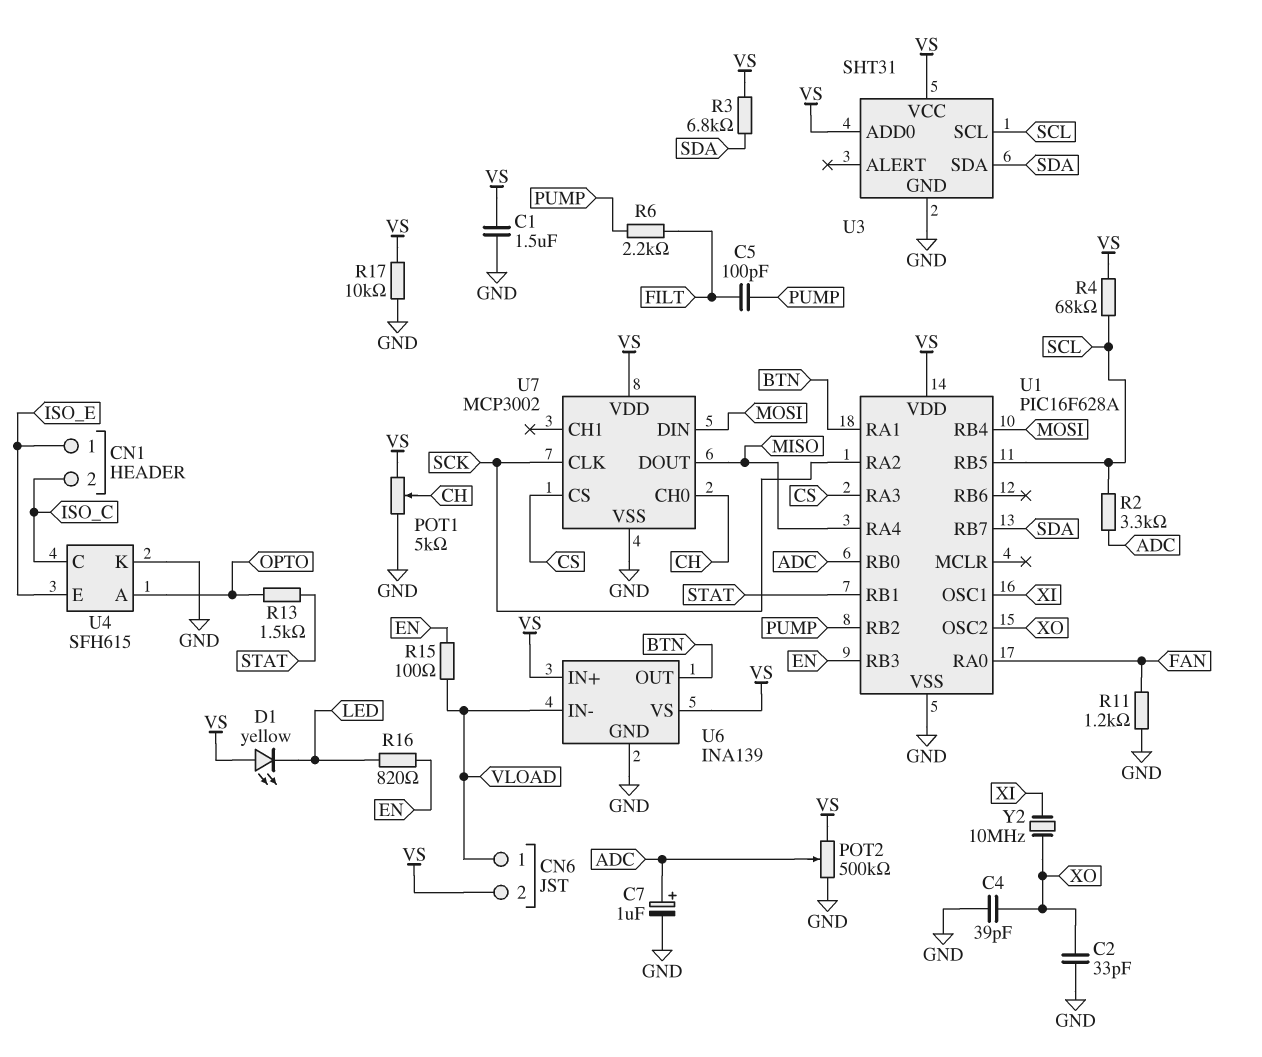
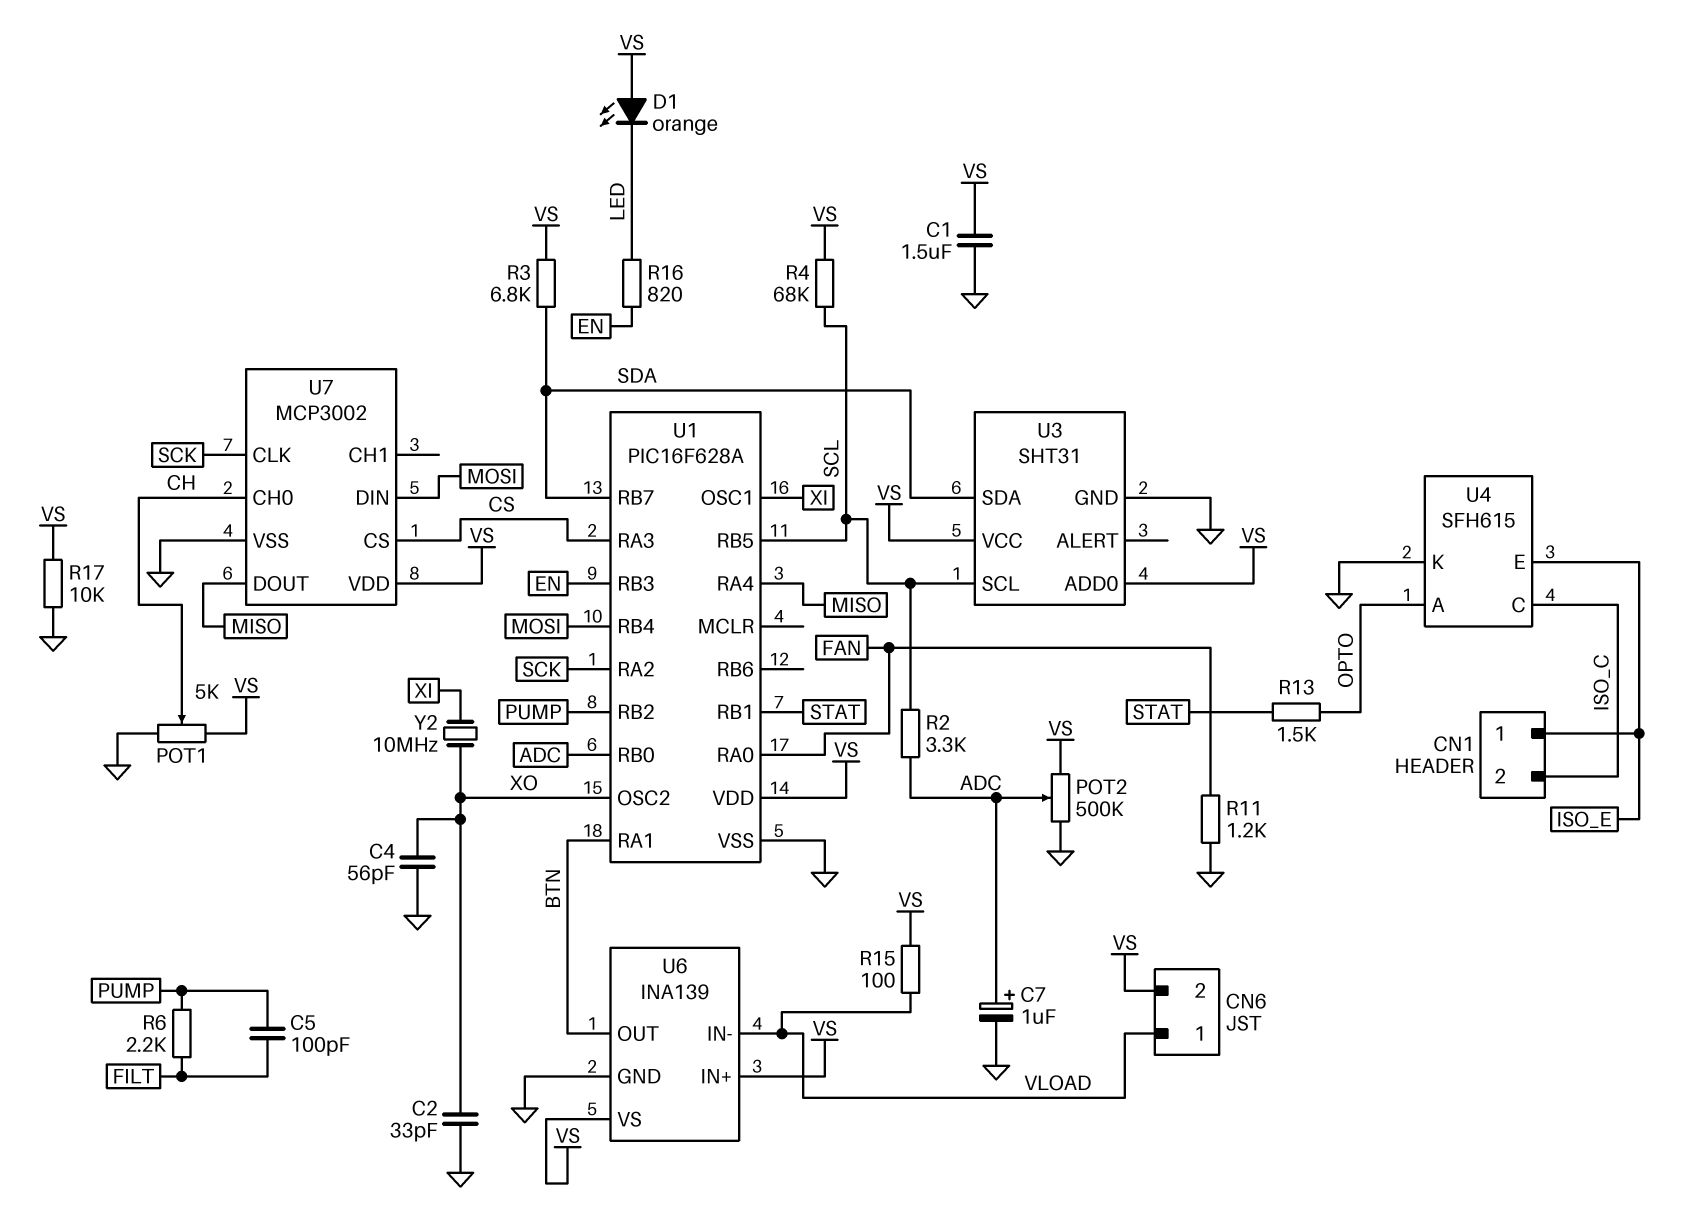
C4: 39pF (GND, XO) -> 56pF (GND, XO)
D1: LED yellow (A VS, K LED) -> LED orange (A VS, K LED)
R15: 100 (EN, VLOAD) -> 100 (VLOAD, VS)

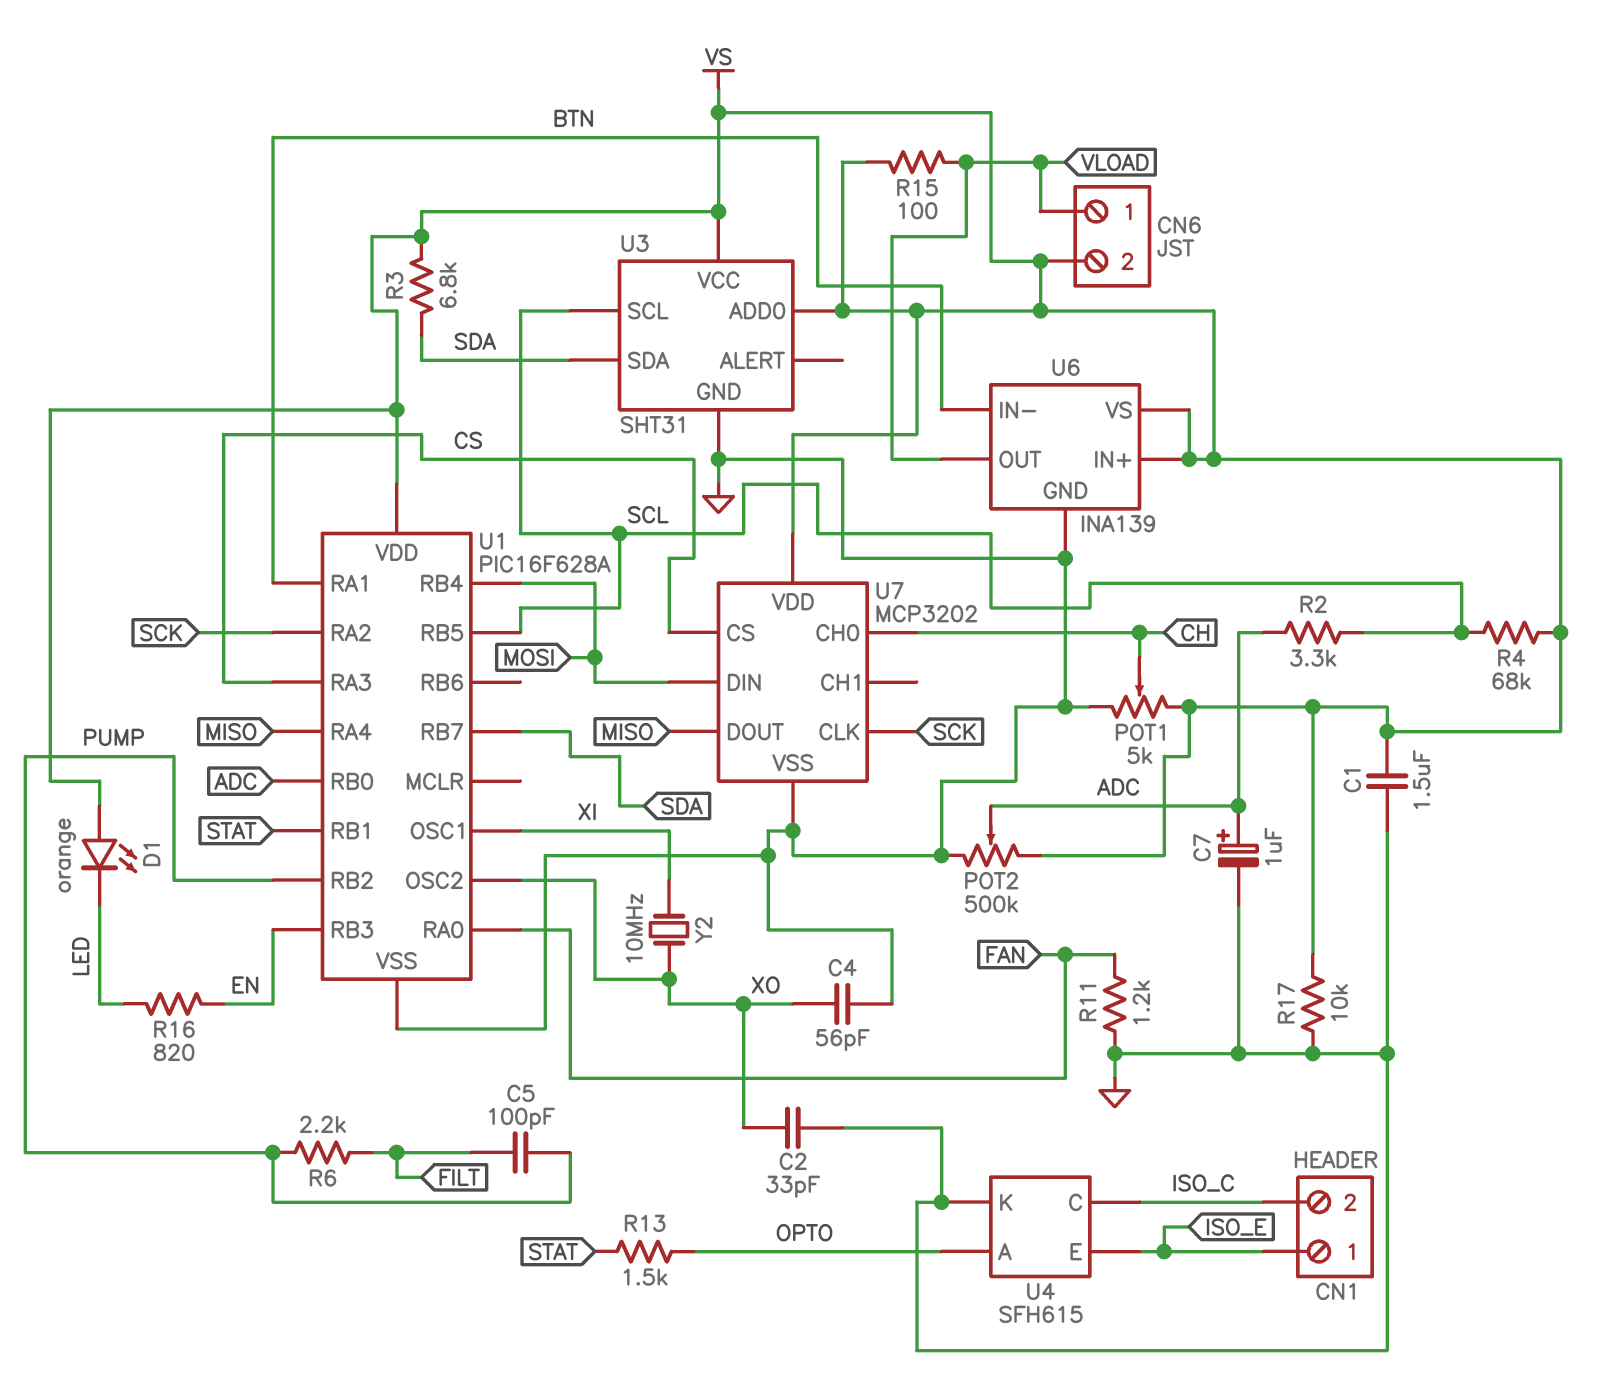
U6 pin IN-: VLOAD -> BTN
U6 pin OUT: BTN -> VLOAD
U7: MCP3002 -> MCP3202

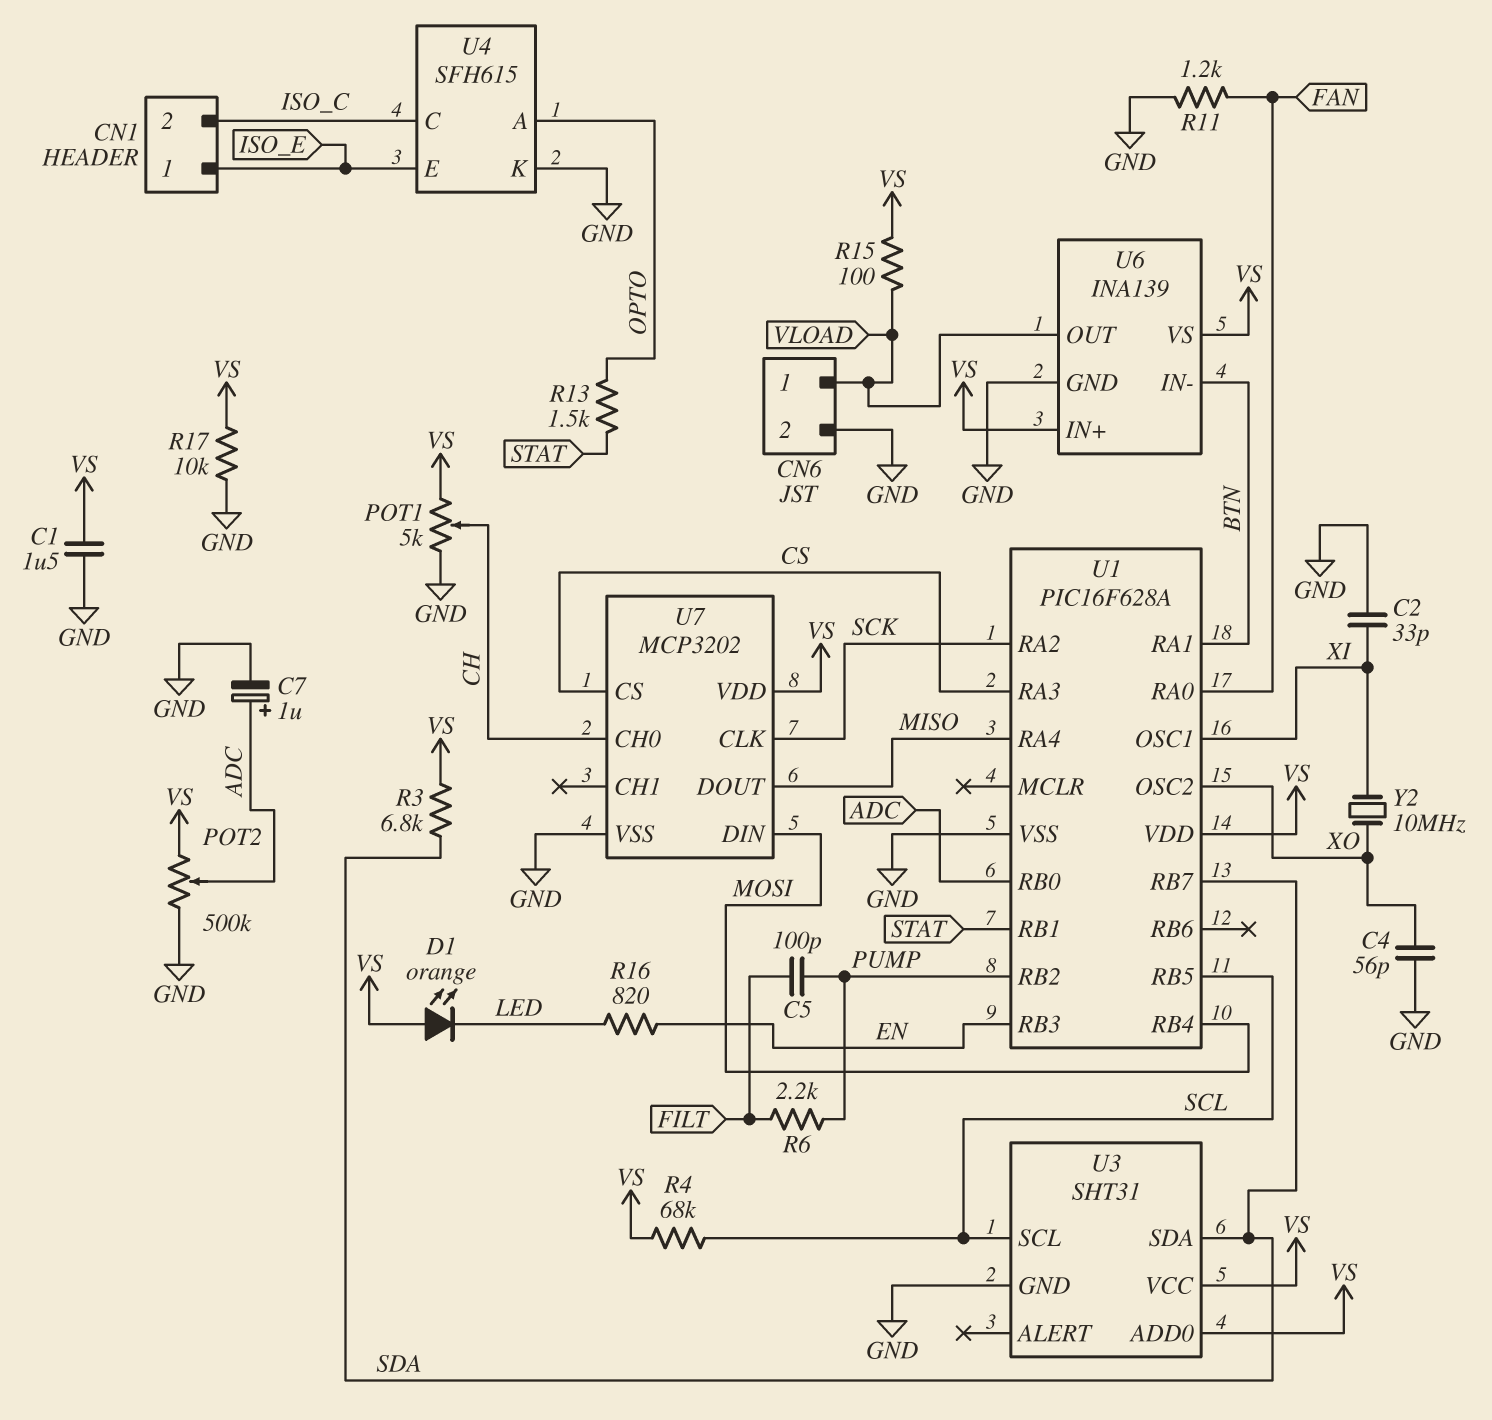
C2: 33pF (GND, XO) -> 33pF (GND, XI)
CN6 pin 2: VS -> GND
R2: 3.3k (ADC, SCL) -> none

